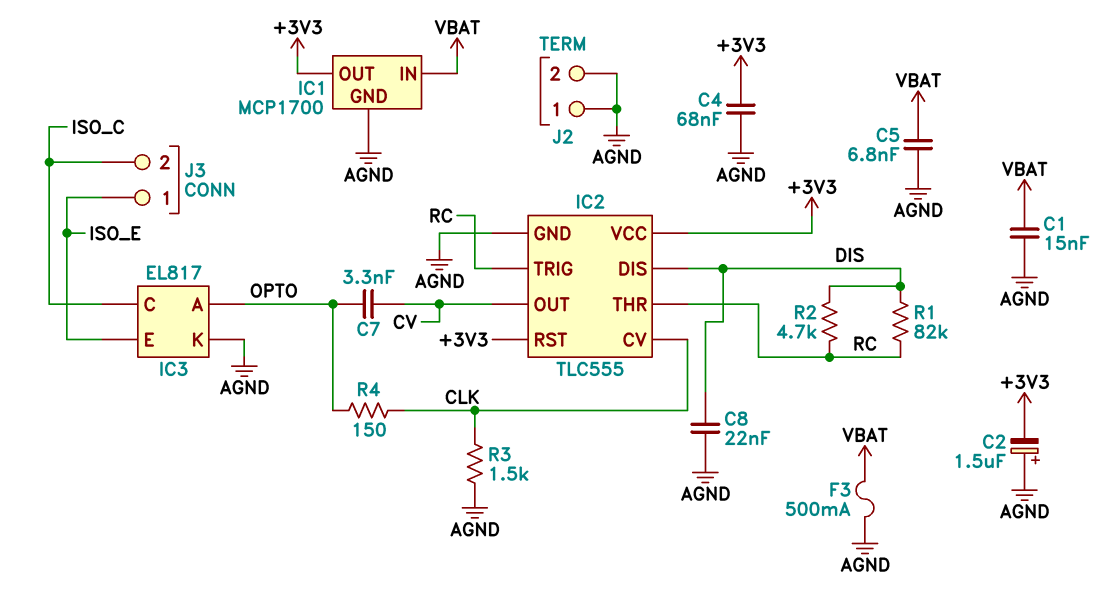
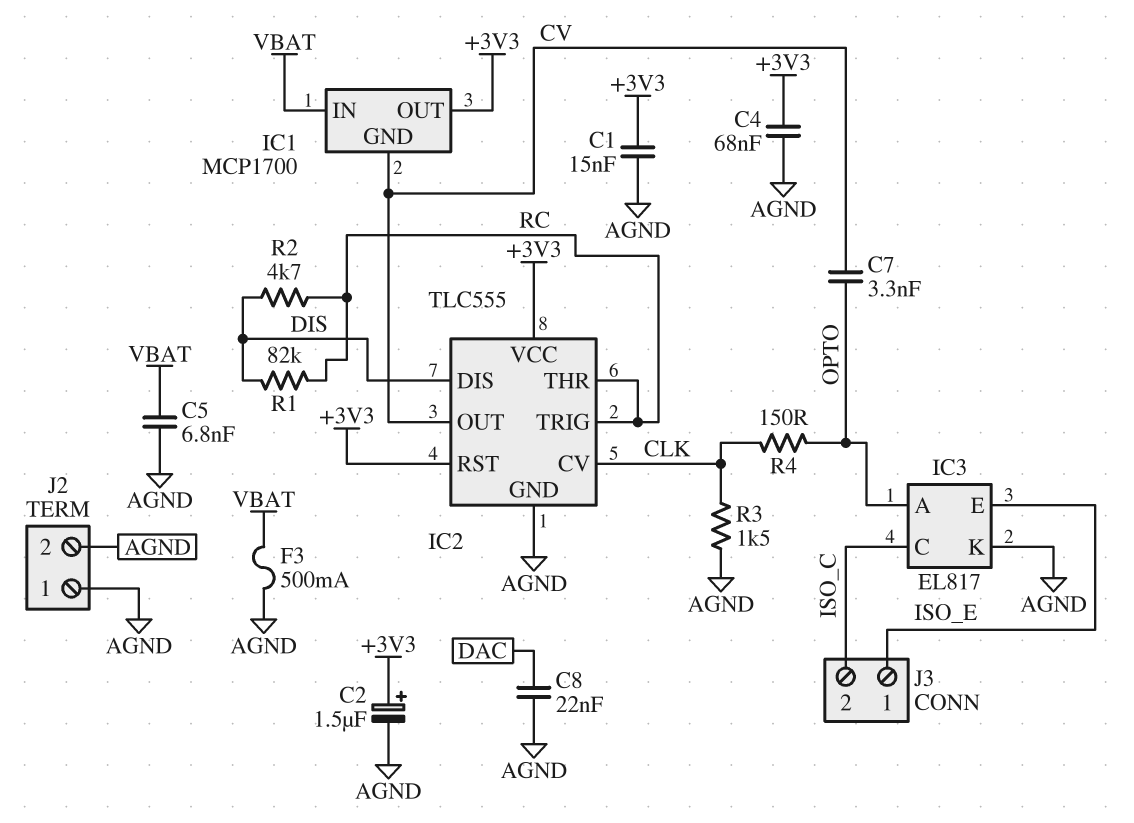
C1: 15nF (AGND, VBAT) -> 15nF (+3V3, AGND)
C2: 1.5uF (plus AGND, minus +3V3) -> 1.5uF (plus +3V3, minus AGND)
C8: 22nF (AGND, DIS) -> 22nF (AGND, DAC)
IC1 pin GND: AGND -> CV

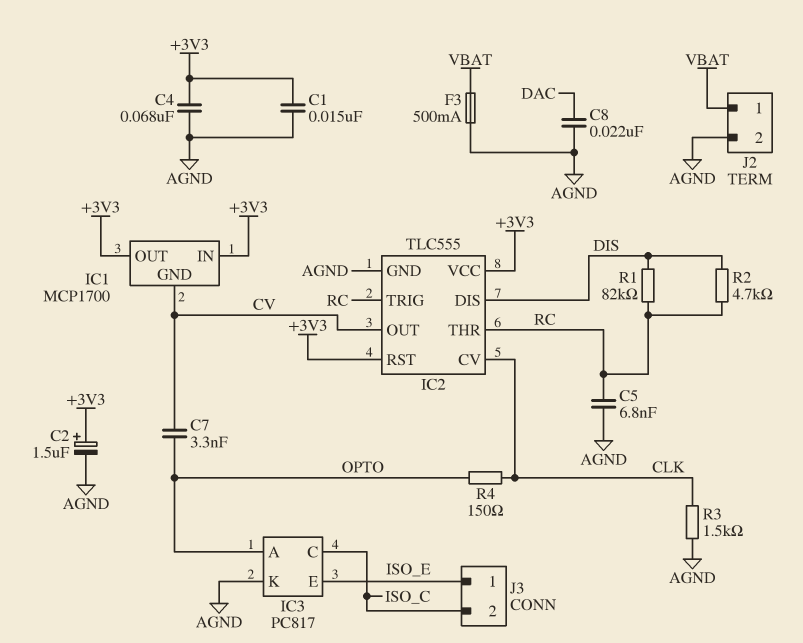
C5: 6.8nF (AGND, VBAT) -> 6.8nF (AGND, RC)
IC1 pin IN: VBAT -> +3V3
IC3: EL817 -> PC817
J2 pin 1: AGND -> VBAT

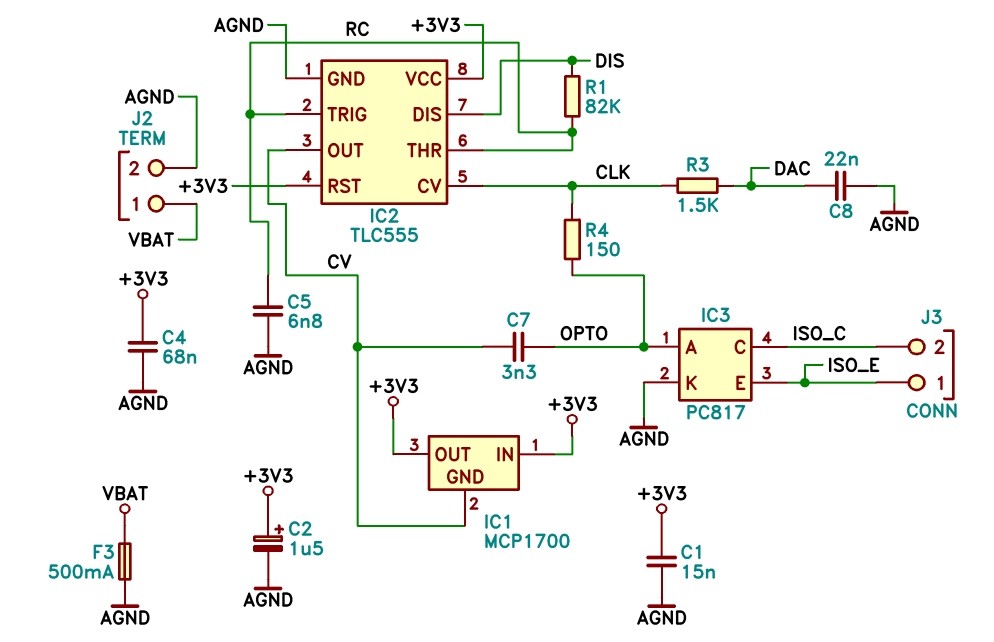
R2: 4.7k (DIS, RC) -> none
R3: 1.5k (AGND, CLK) -> 1.5k (CLK, DAC)

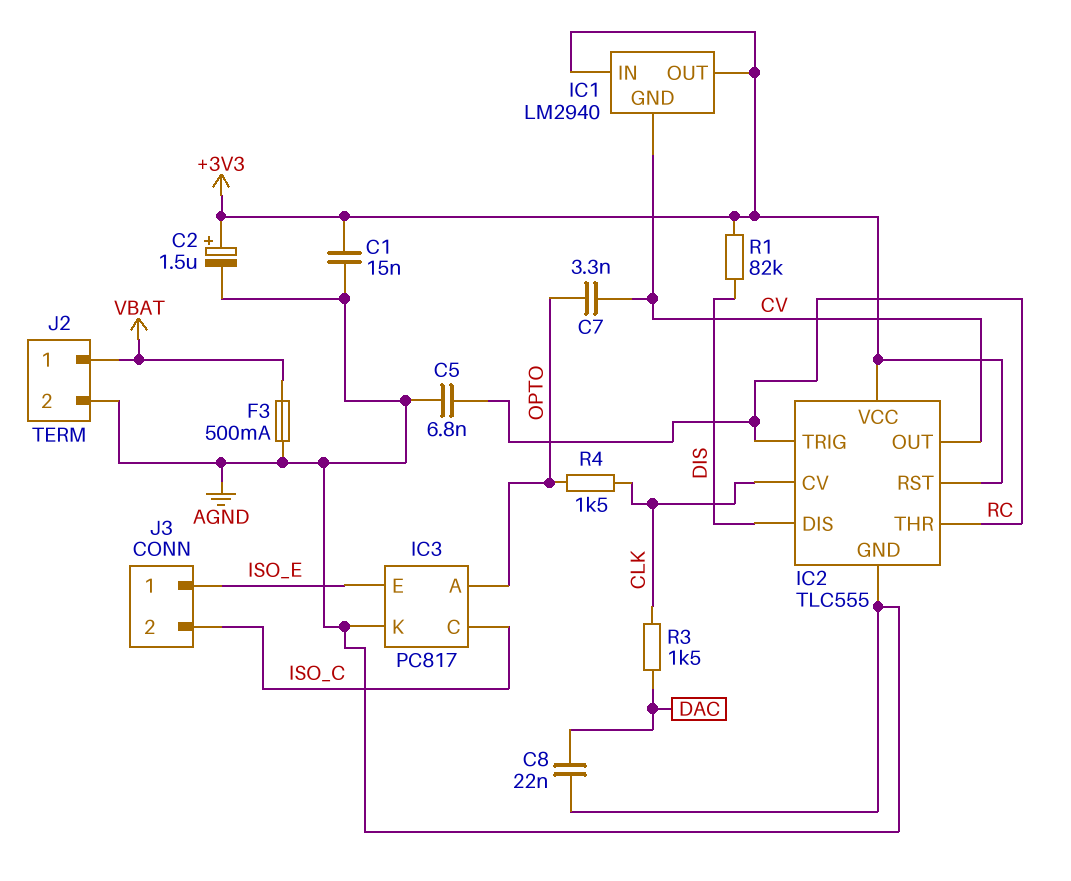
C4: 68nF (+3V3, AGND) -> none
IC1: MCP1700 -> LM2940
R1: 82k (DIS, RC) -> 82k (+3V3, DIS)
R4: 150 (CLK, OPTO) -> 1.5k (CLK, OPTO)

